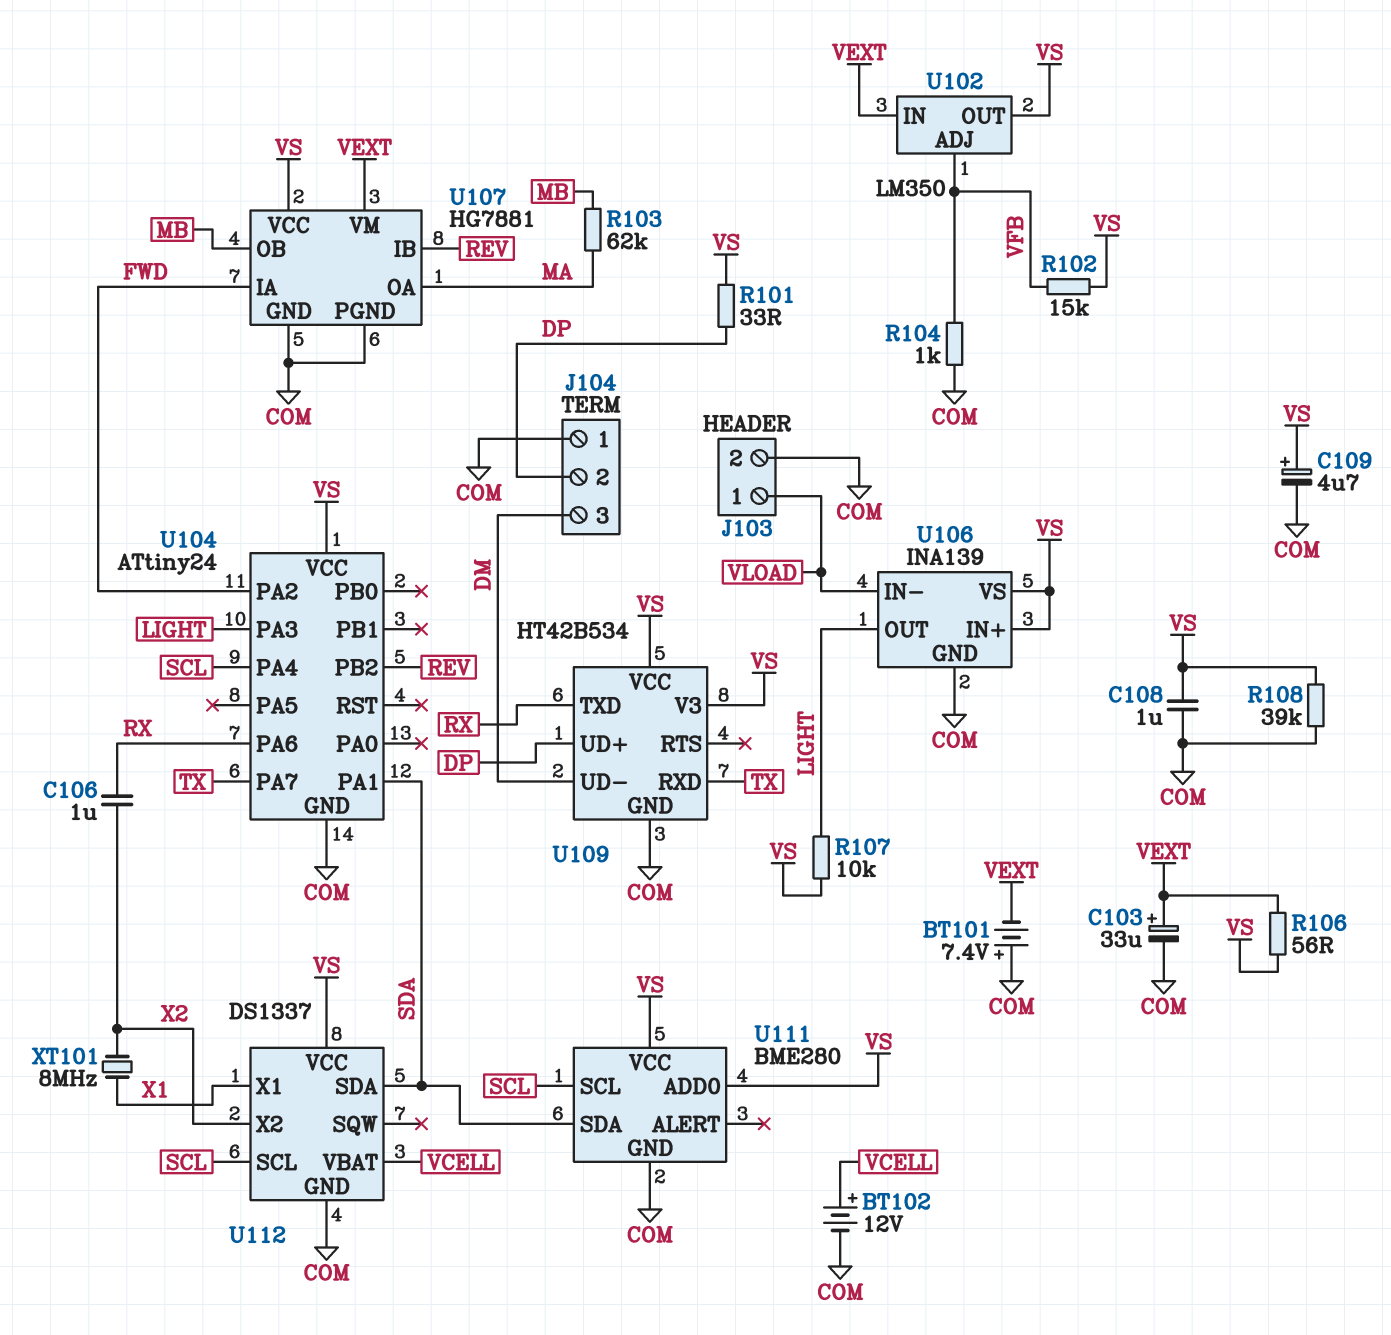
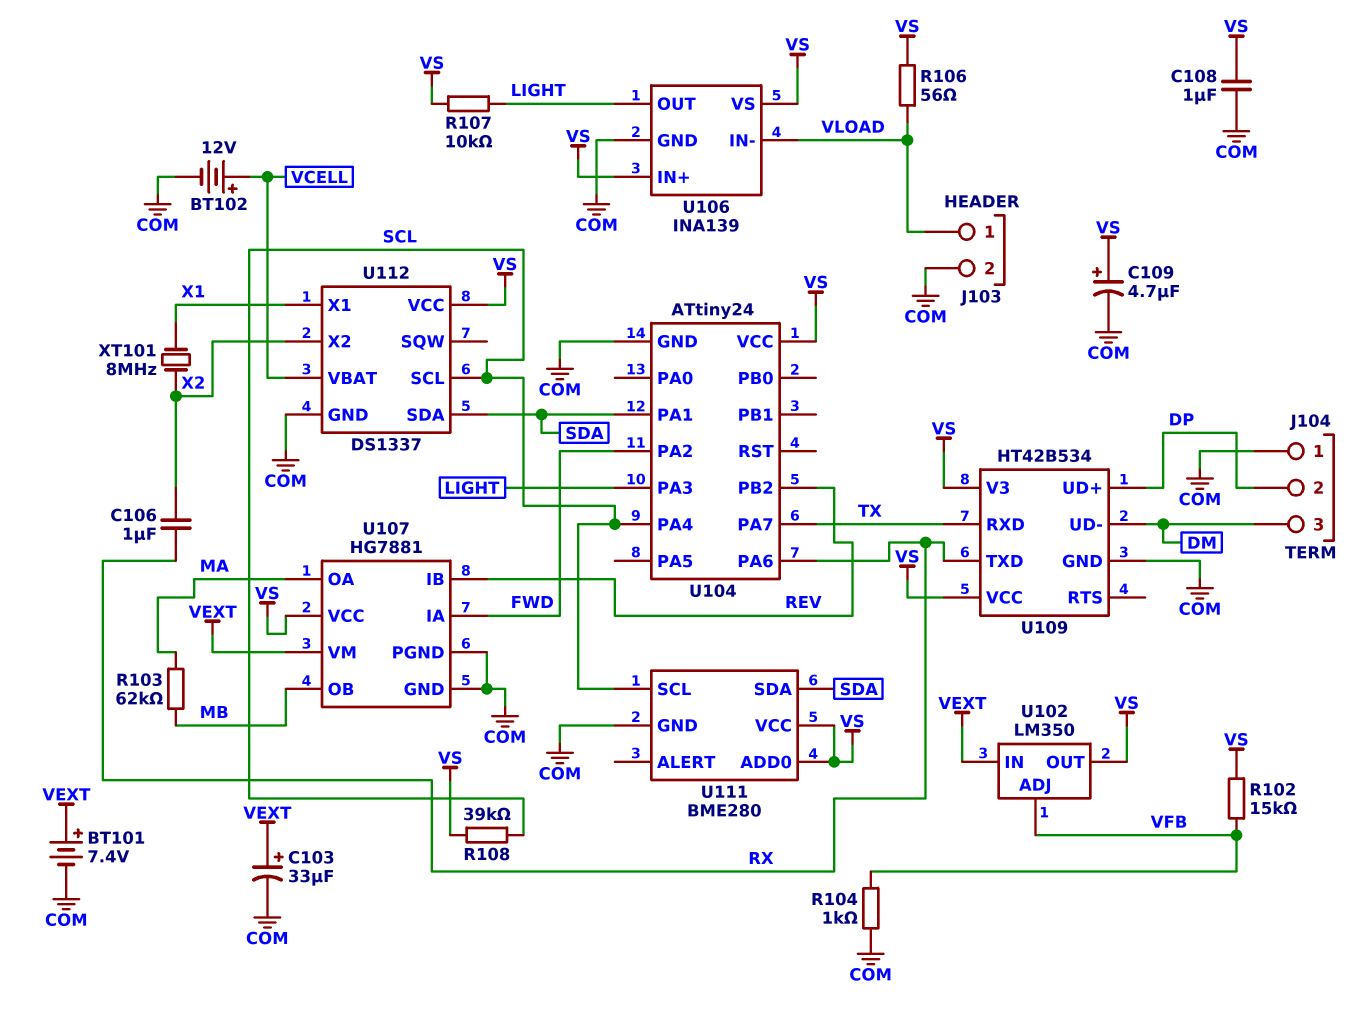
BT101: 7.4V (plus COM, minus VEXT) -> 7.4V (plus VEXT, minus COM)
R101: 33 (DP, VS) -> none
R106: 56 (VEXT, VS) -> 56 (VLOAD, VS)
R108: 39k (COM, VS) -> 39k (SCL, VS)

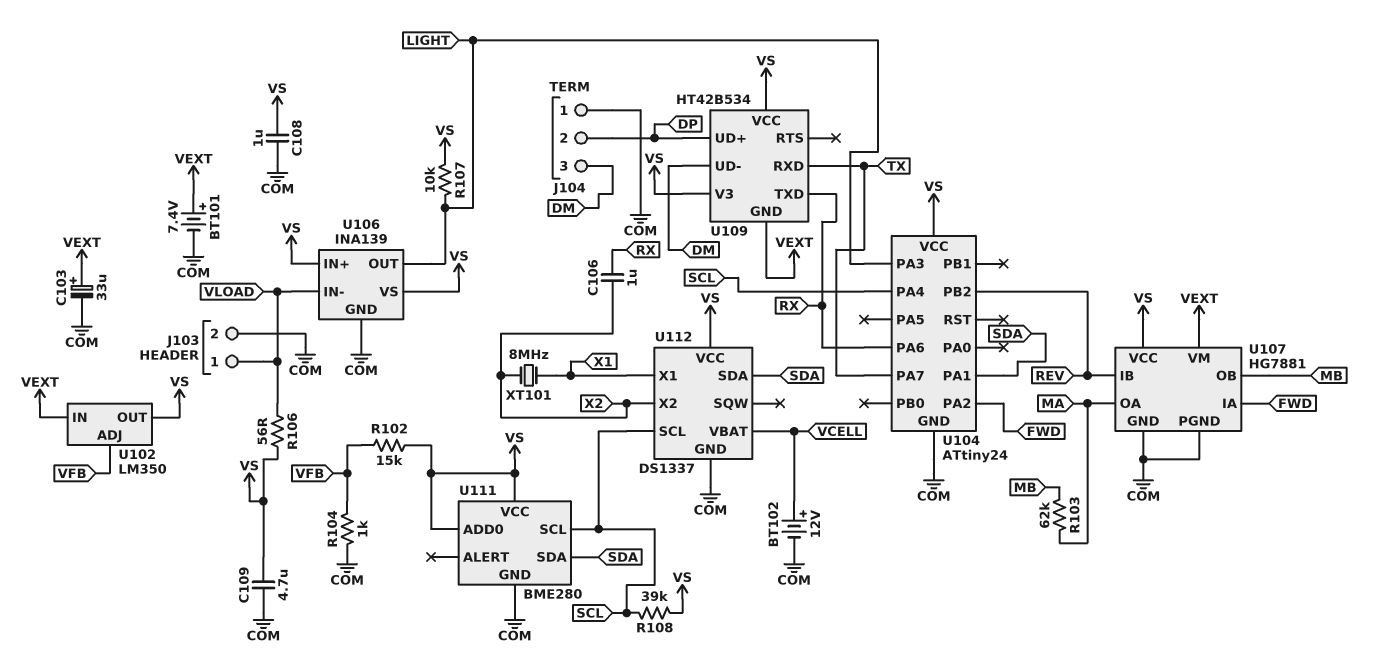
C109: 4.7uF (plus VS, minus COM) -> 4.7uF (COM, VS)
U109 pin GND: COM -> VEXT

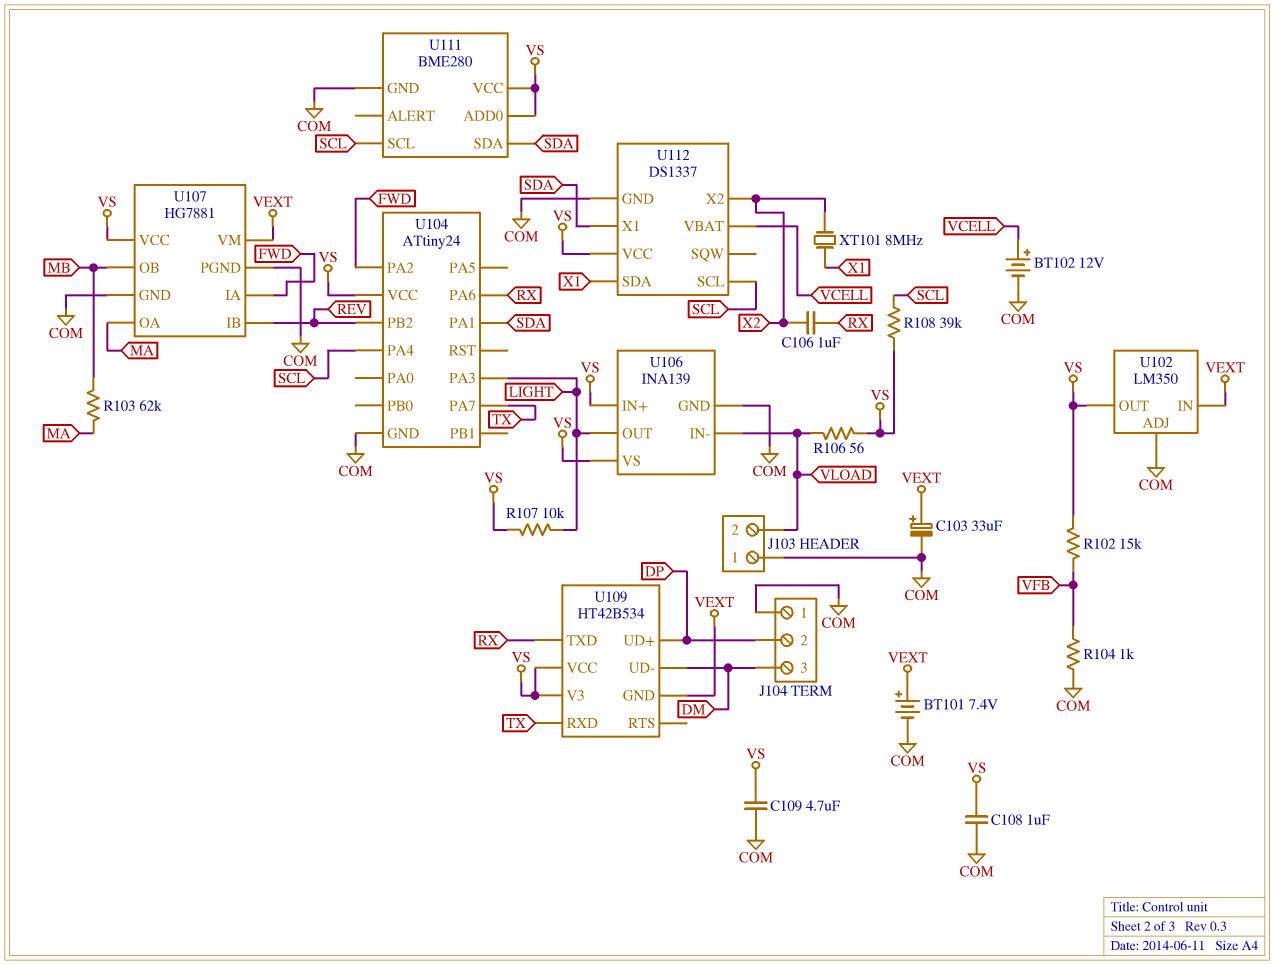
J103 pin 1: VLOAD -> COM
J103 pin 2: COM -> VLOAD
U102 pin ADJ: VFB -> COM
U112 pin SDA: SDA -> X1
U112 pin X1: X1 -> SDA

